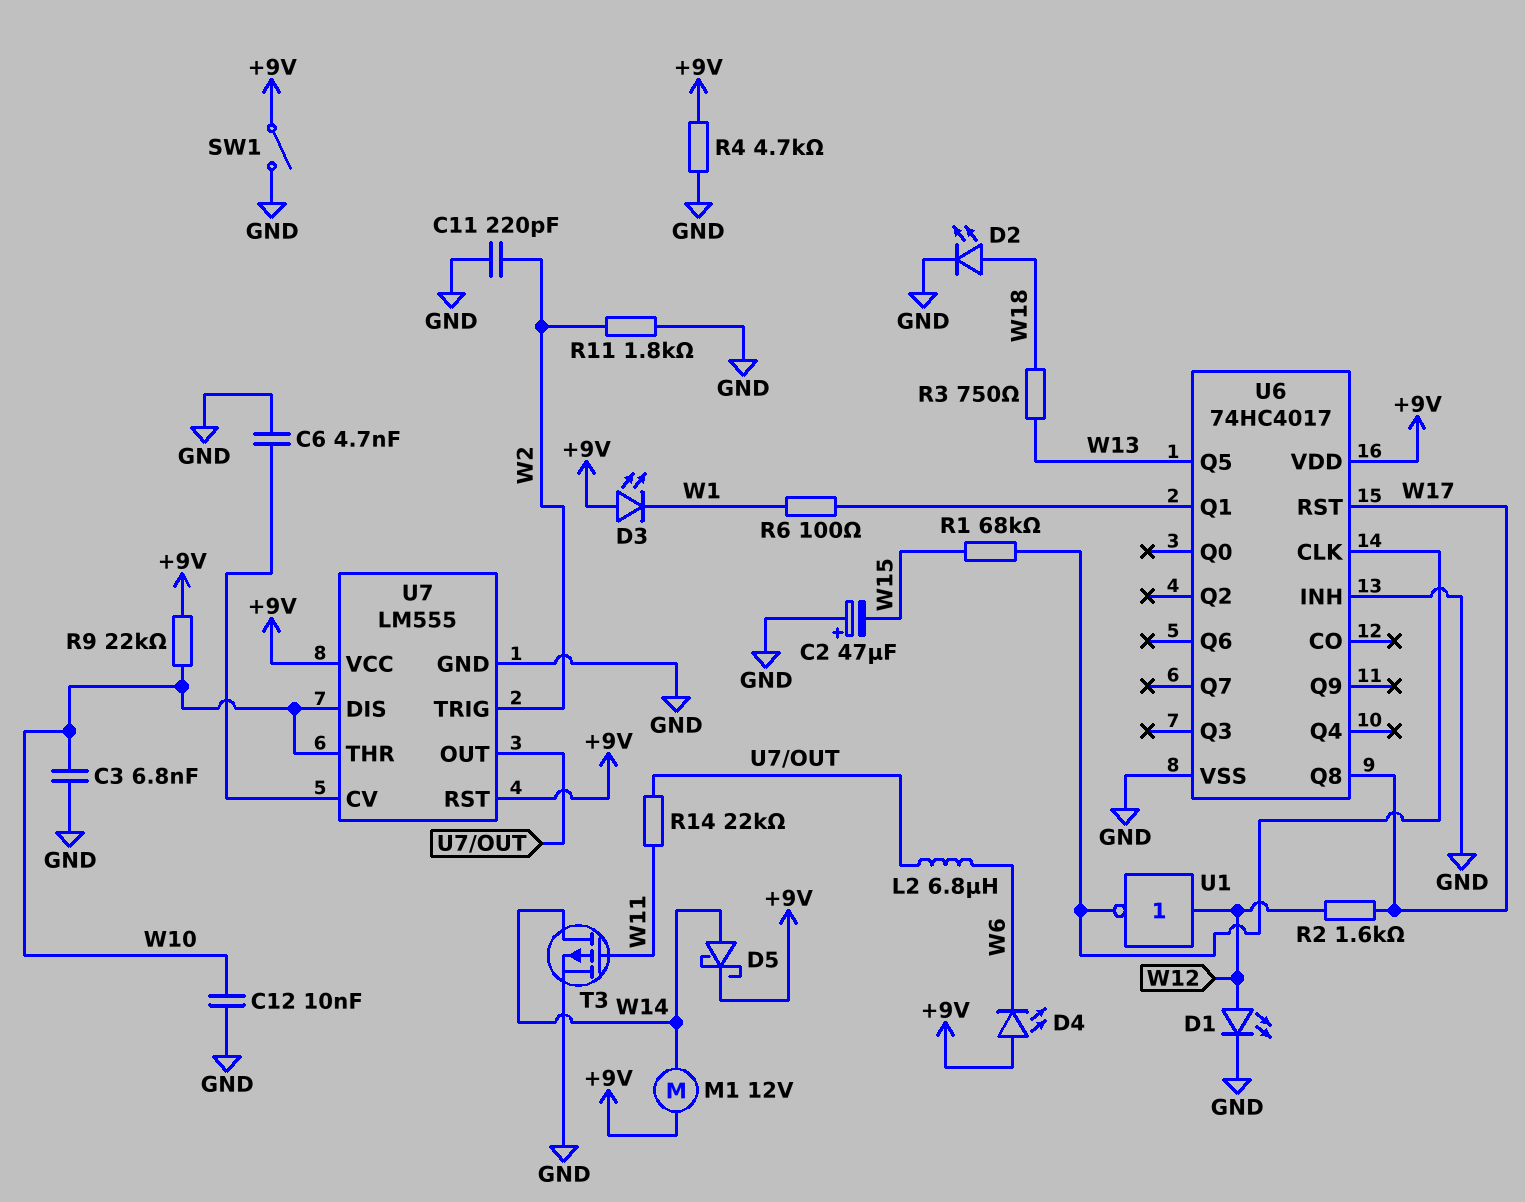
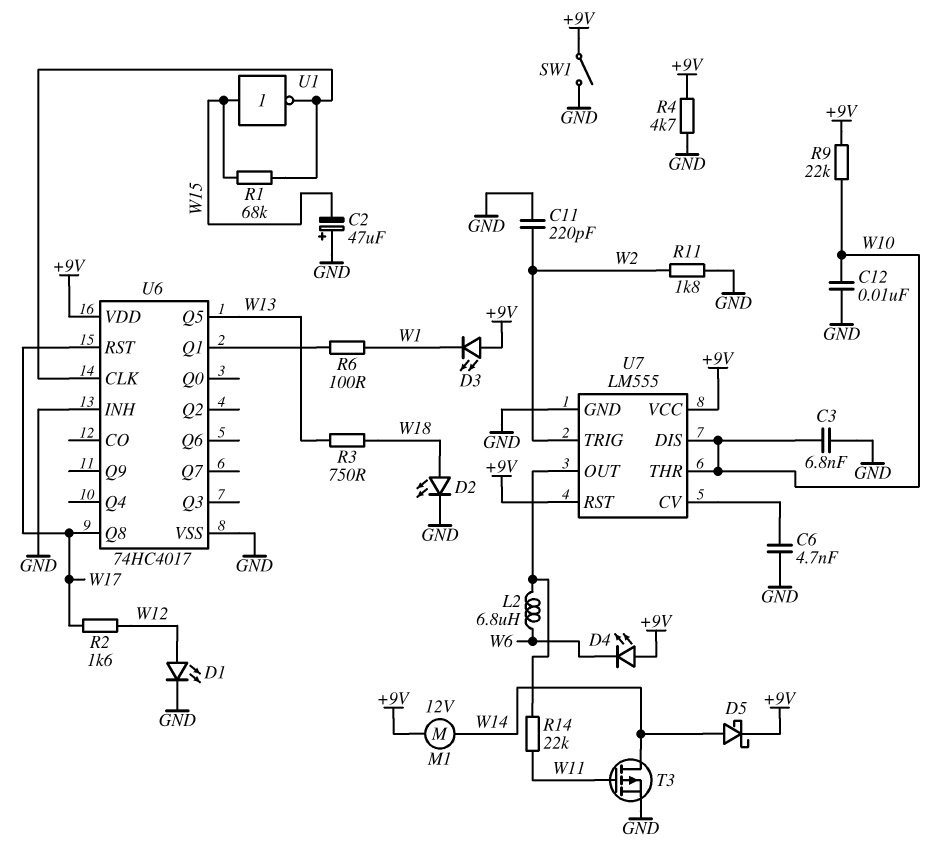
U1: NOT (in W12, out U6/CLK) -> NOT (in W15, out U6/CLK)

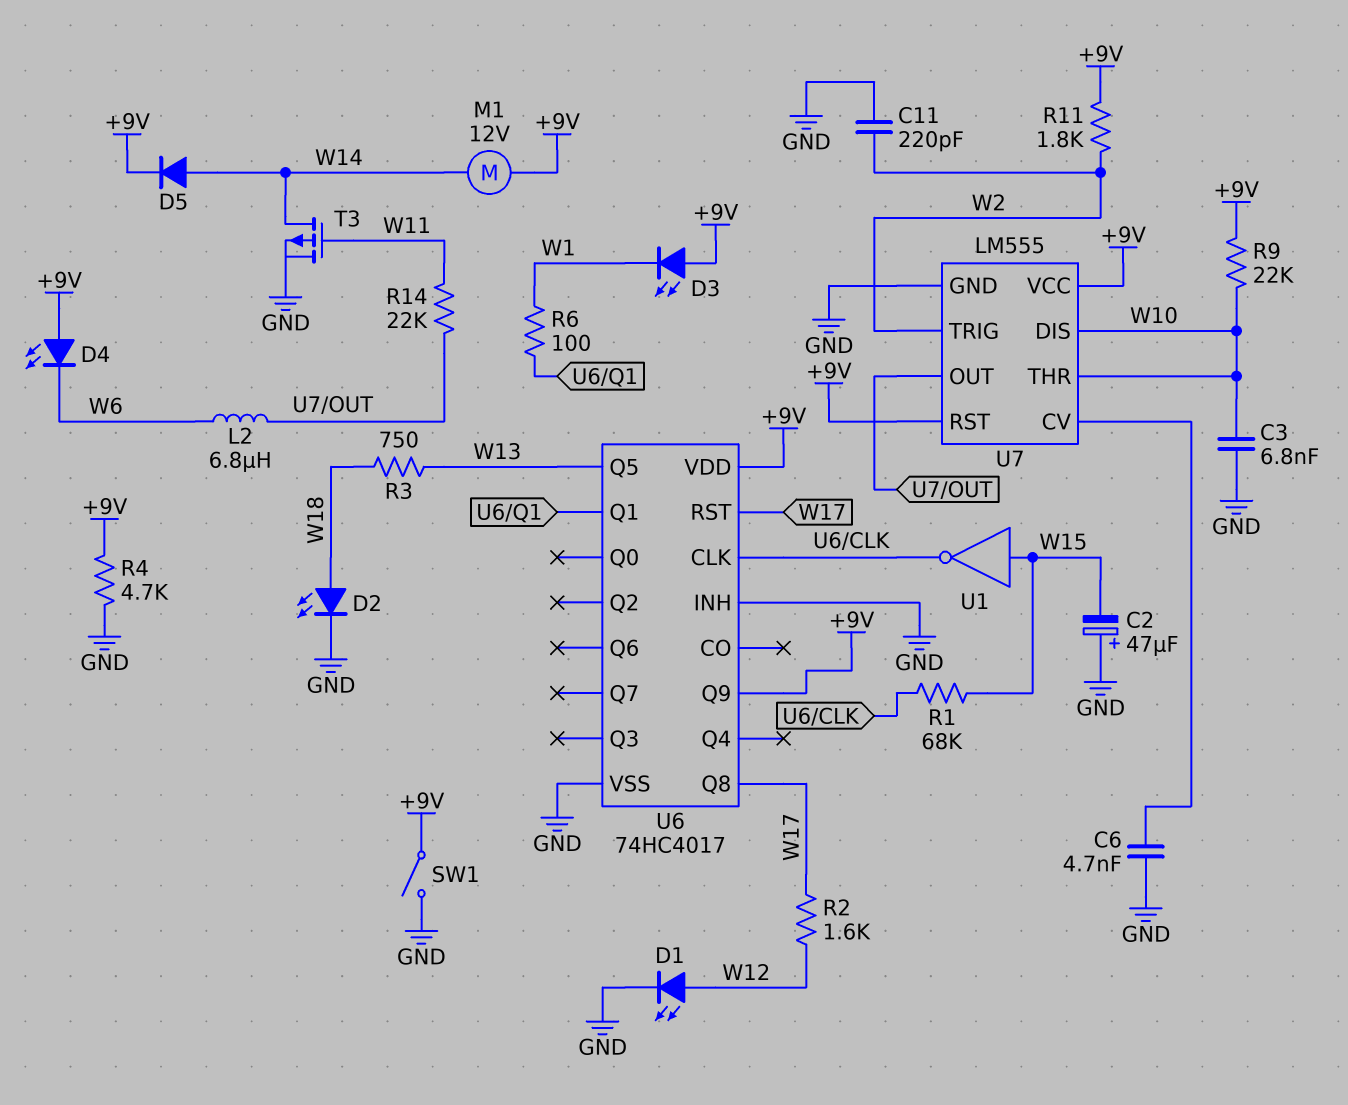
C12: 10nF (GND, W10) -> none
D5: schottky (A W14, K +9V) -> diode (A W14, K +9V)
R11: 1.8k (GND, W2) -> 1.8k (+9V, W2)
U6 pin Q9: none -> +9V

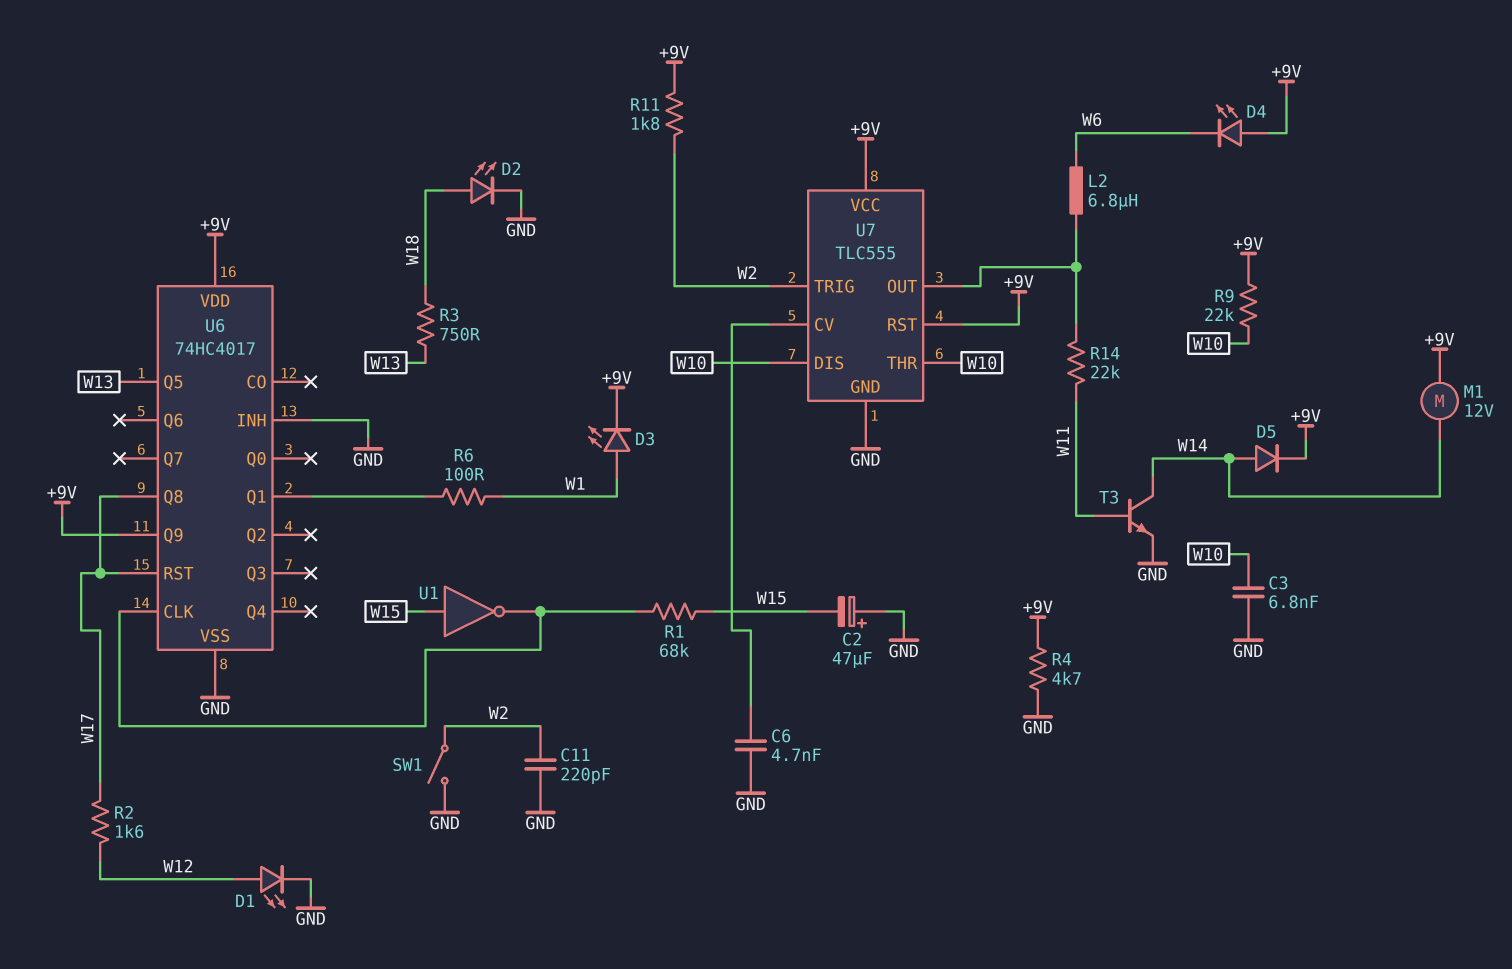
D3: LED (A +9V, K W1) -> LED (A W1, K +9V)
SW1: switch (+9V, GND) -> switch (GND, W2)
T3: PMOS (G W11, D W14, S GND) -> NPN (B W11, C W14, E GND)
U7: LM555 -> TLC555

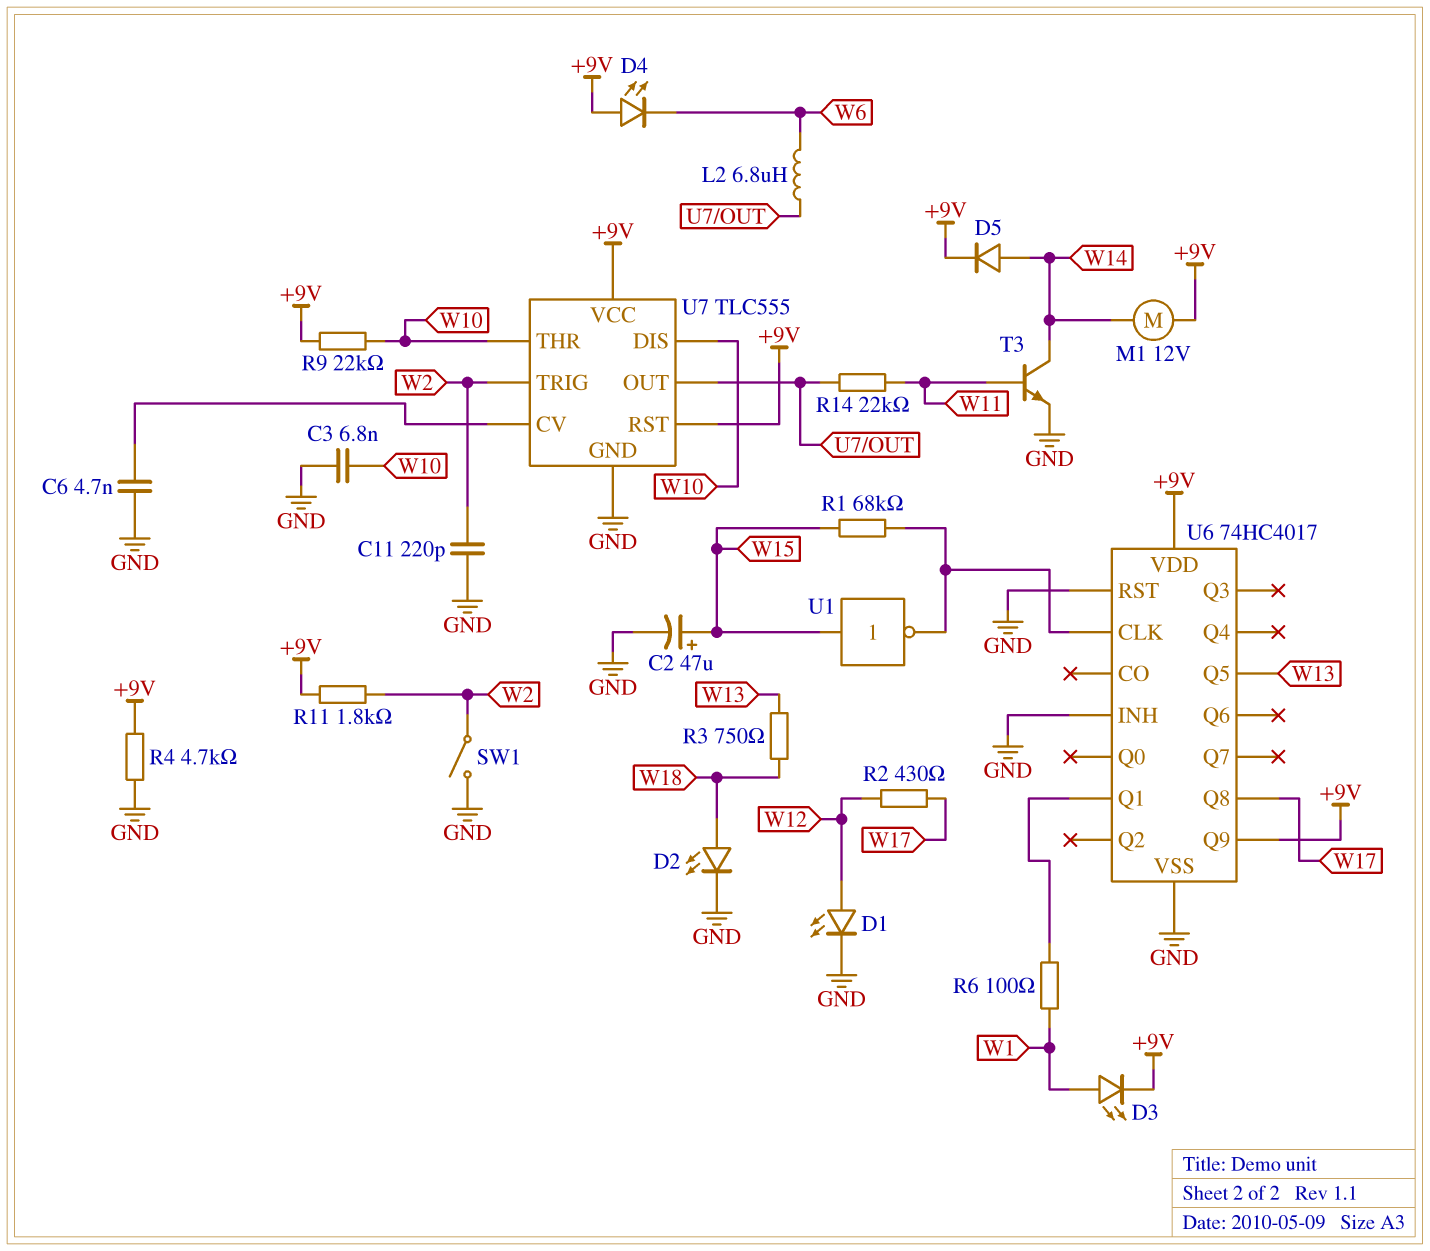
C2: 47uF (plus GND, minus W15) -> 47uF (plus W15, minus GND)
R2: 1.6k (W12, W17) -> 430 (W12, W17)
U6 pin RST: W17 -> GND

